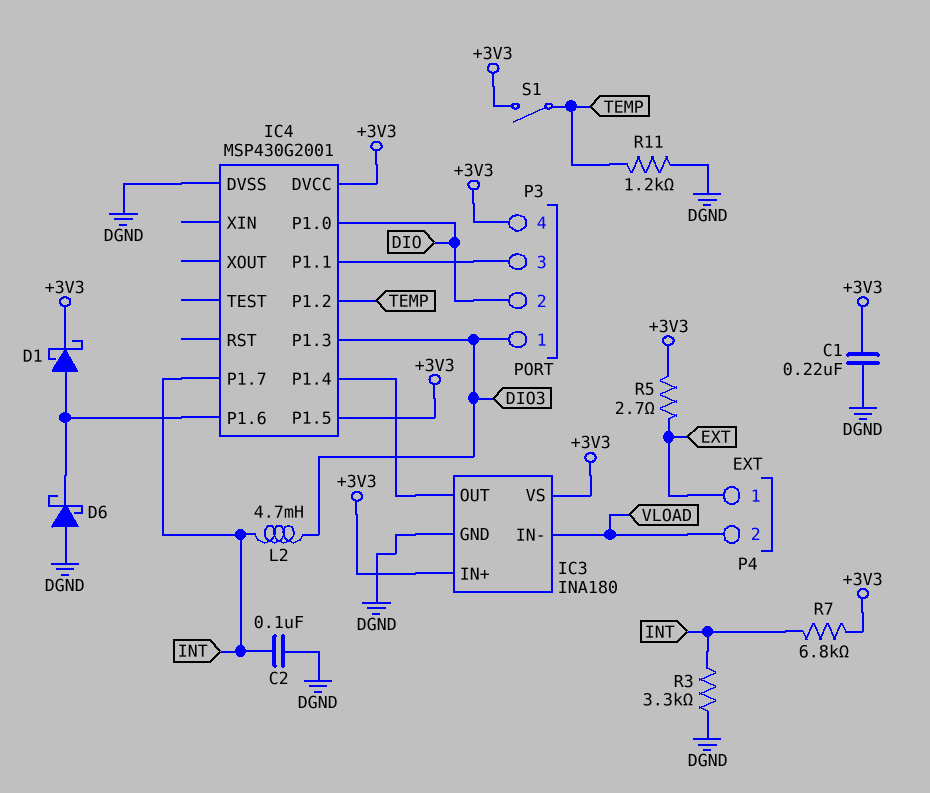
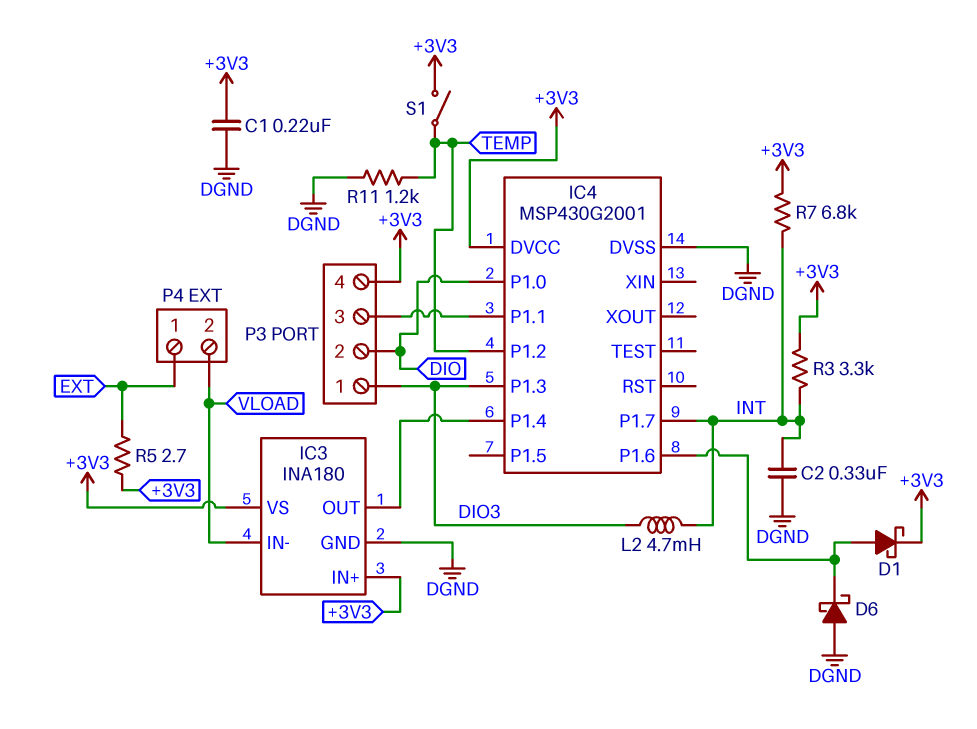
C2: 100nF (DGND, INT) -> 330nF (DGND, INT)
IC4 pin P1.5: +3V3 -> none
R3: 3.3k (DGND, INT) -> 3.3k (+3V3, INT)

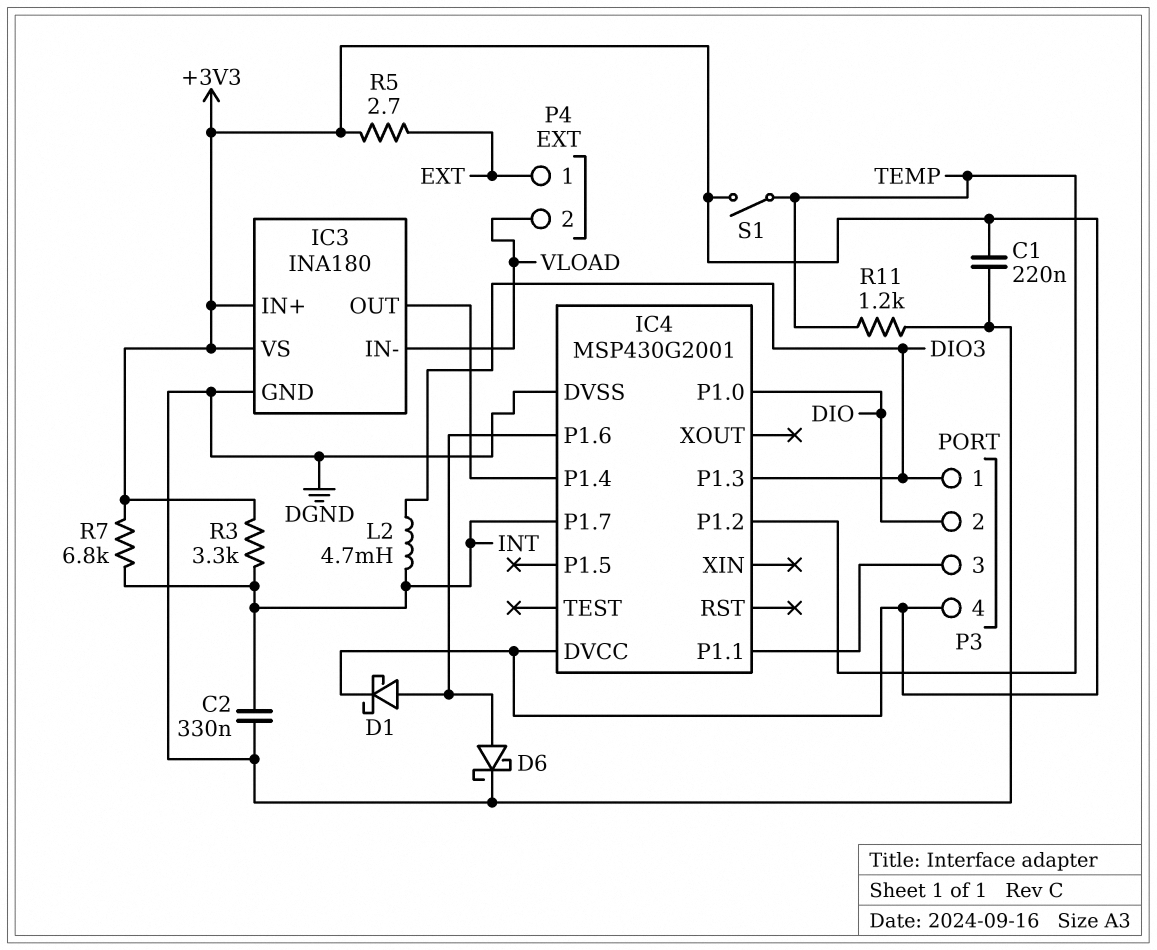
D6: schottky (A DGND, K IC4/P1.6) -> schottky (A IC4/P1.6, K DGND)

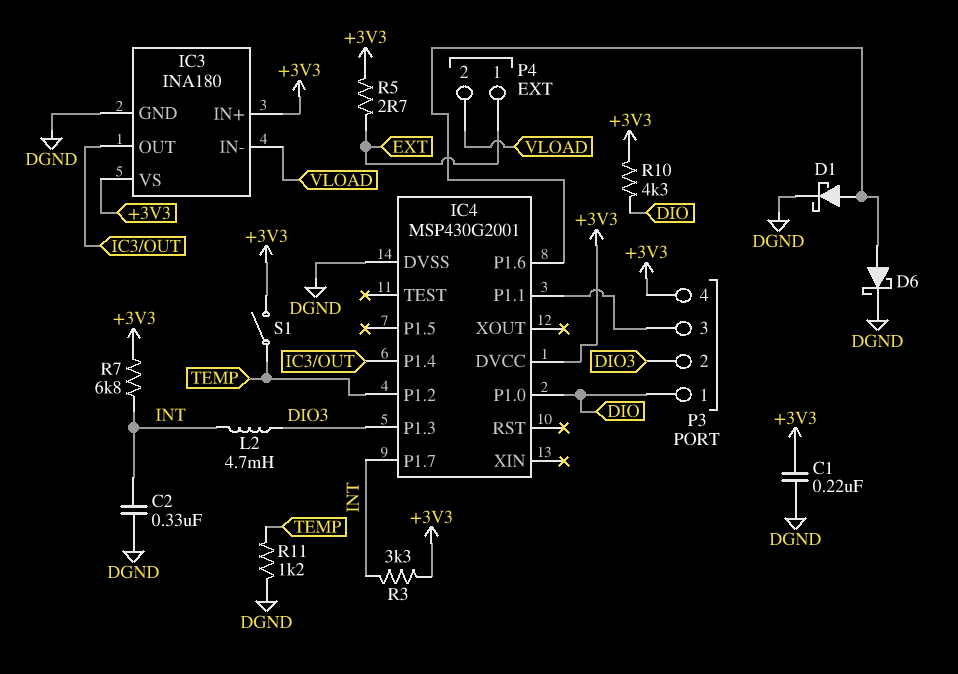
D1: schottky (A IC4/P1.6, K +3V3) -> schottky (A IC4/P1.6, K DGND)
P3 pin 1: DIO3 -> DIO
P3 pin 2: DIO -> DIO3
R10: none -> 4.3k (+3V3, DIO)

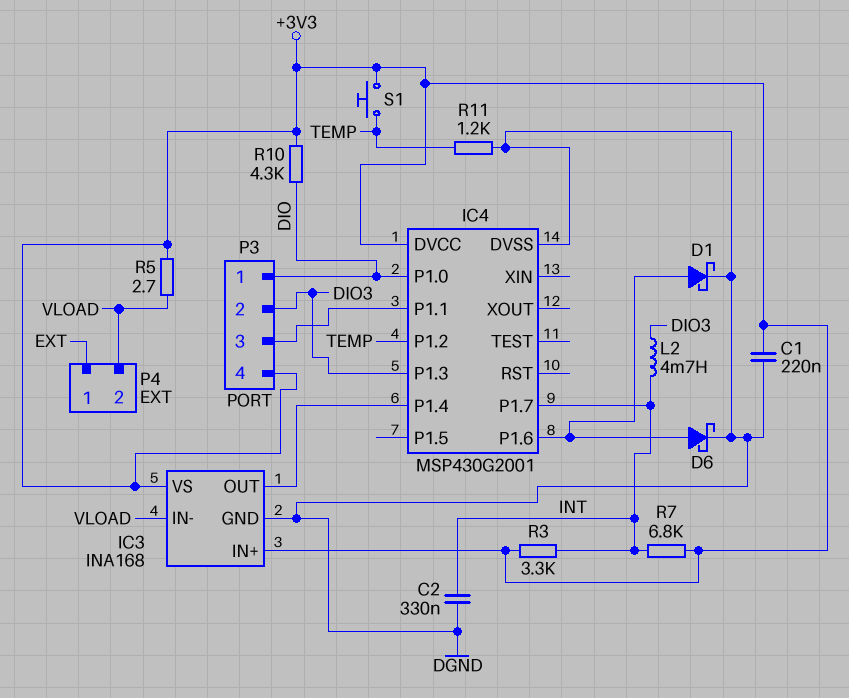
IC3: INA180 -> INA168
R5: 2.7 (+3V3, EXT) -> 2.7 (+3V3, VLOAD)
S1: switch (+3V3, TEMP) -> button (+3V3, TEMP)

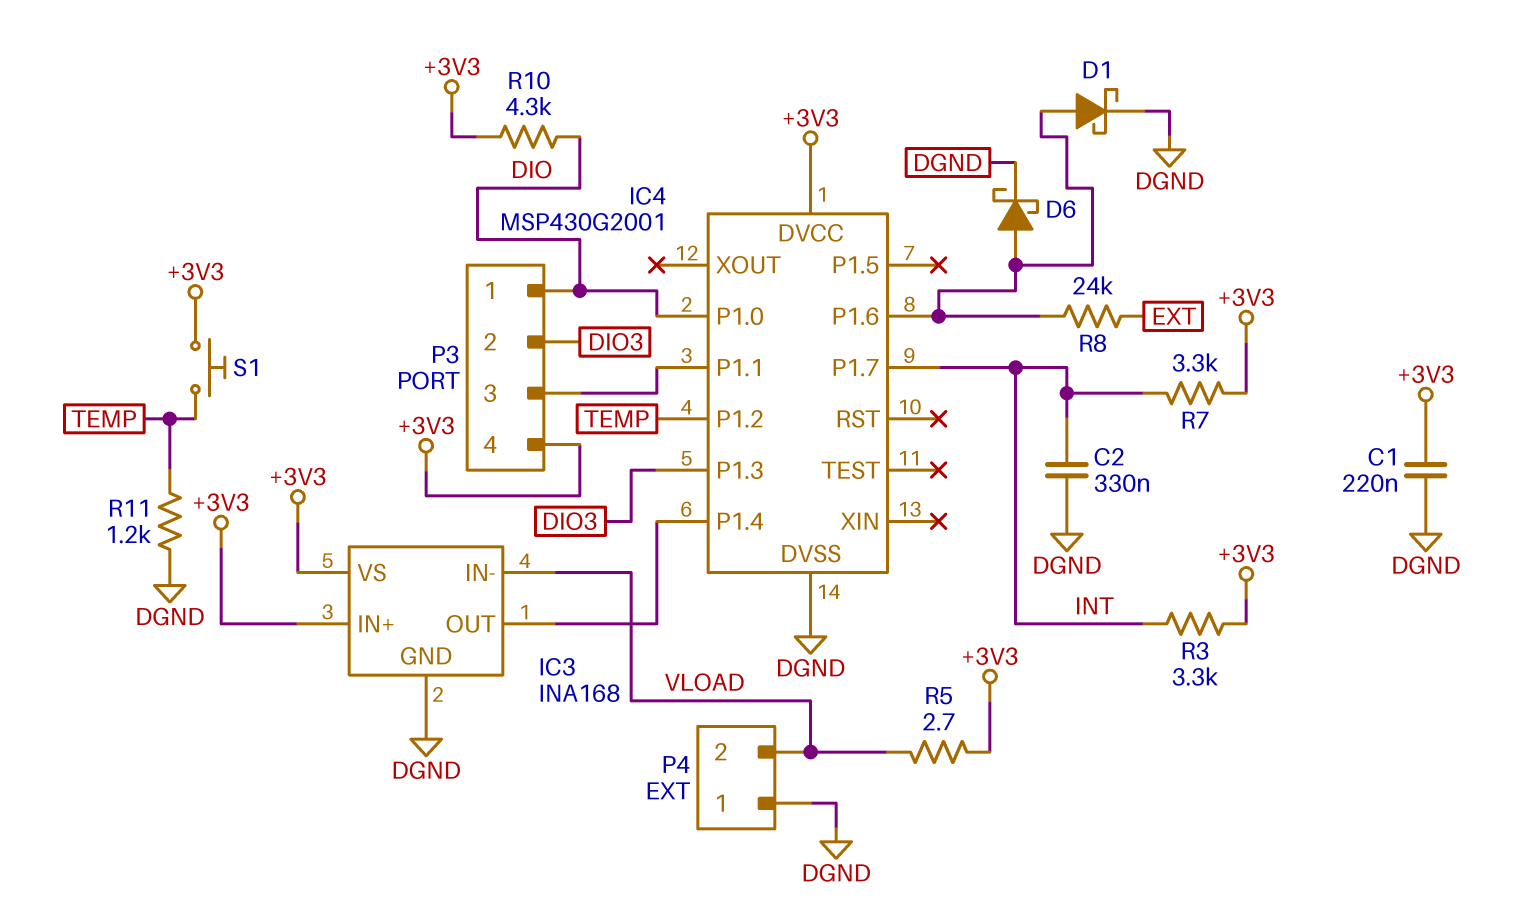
L2: 4.7mH (DIO3, INT) -> none
P4 pin 1: EXT -> DGND
R7: 6.8k (+3V3, INT) -> 3.3k (+3V3, INT)
R8: none -> 24k (EXT, IC4/P1.6)

